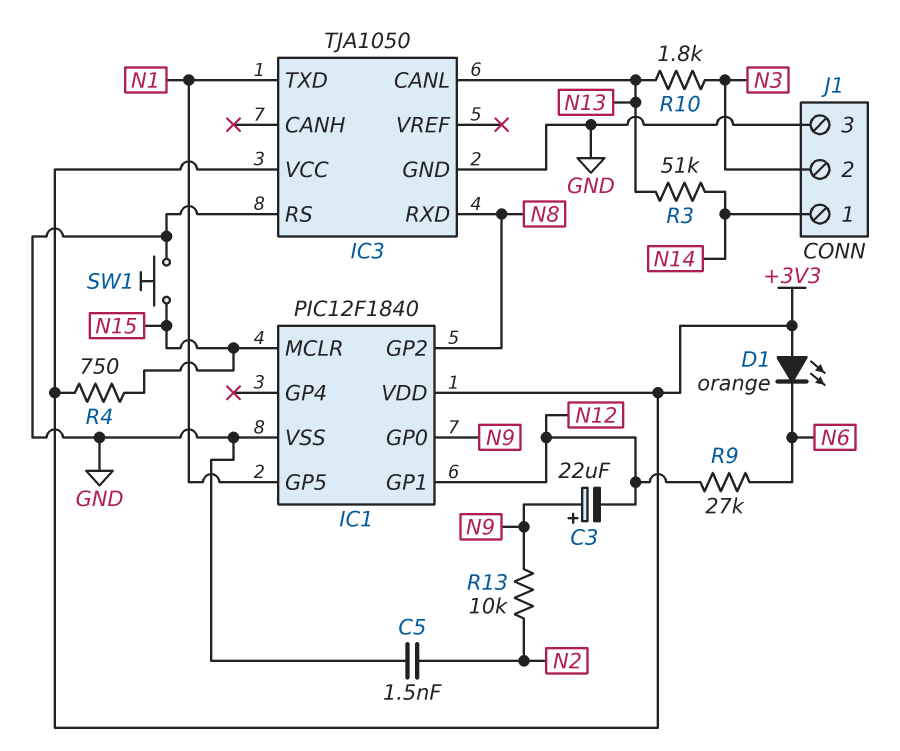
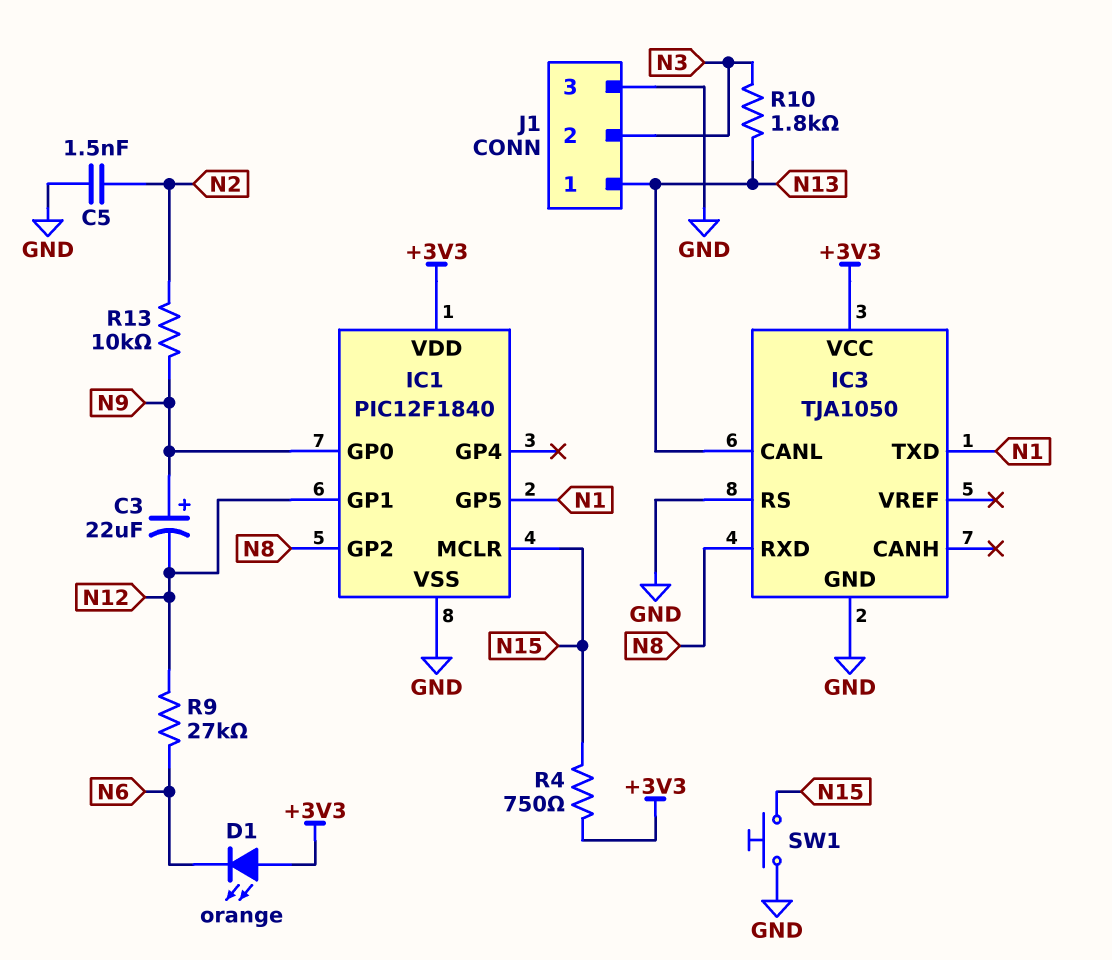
J1 pin 1: N14 -> N13
R3: 51k (N13, N14) -> none

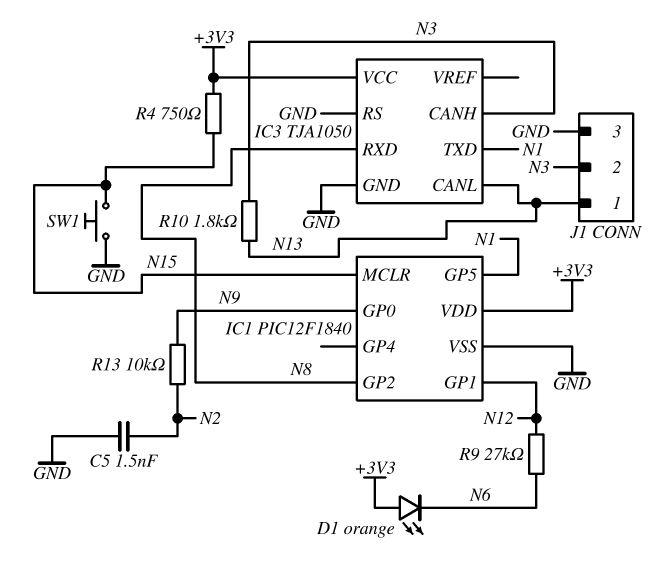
C3: 22uF (plus N9, minus N12) -> none
IC3 pin CANH: none -> N3

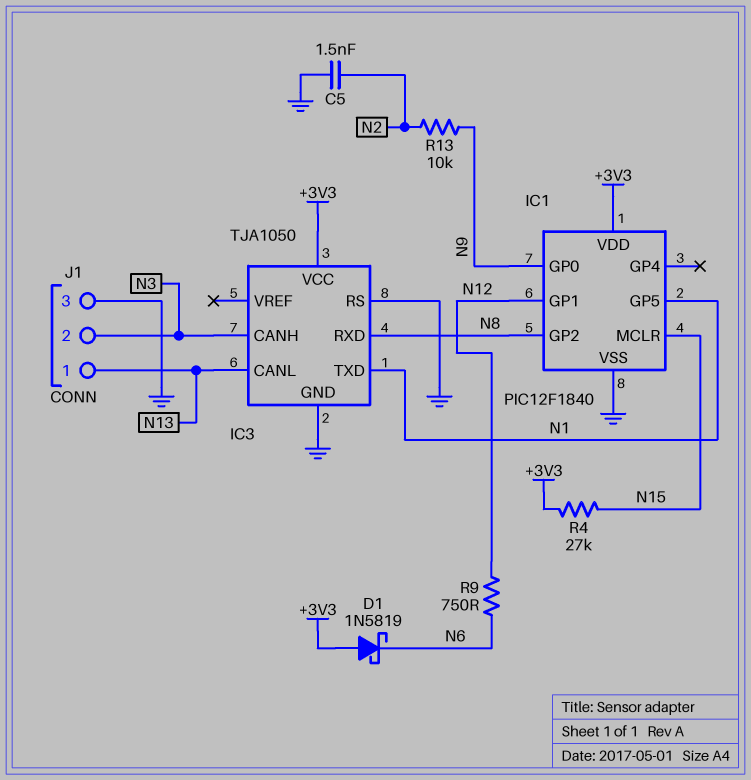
D1: LED orange (A +3V3, K N6) -> schottky 1N5819 (A +3V3, K N6)
R4: 750 (+3V3, N15) -> 27k (+3V3, N15)
R9: 27k (N6, N12) -> 750 (N6, N12)
R10: 1.8k (N3, N13) -> none
SW1: button (GND, N15) -> none

